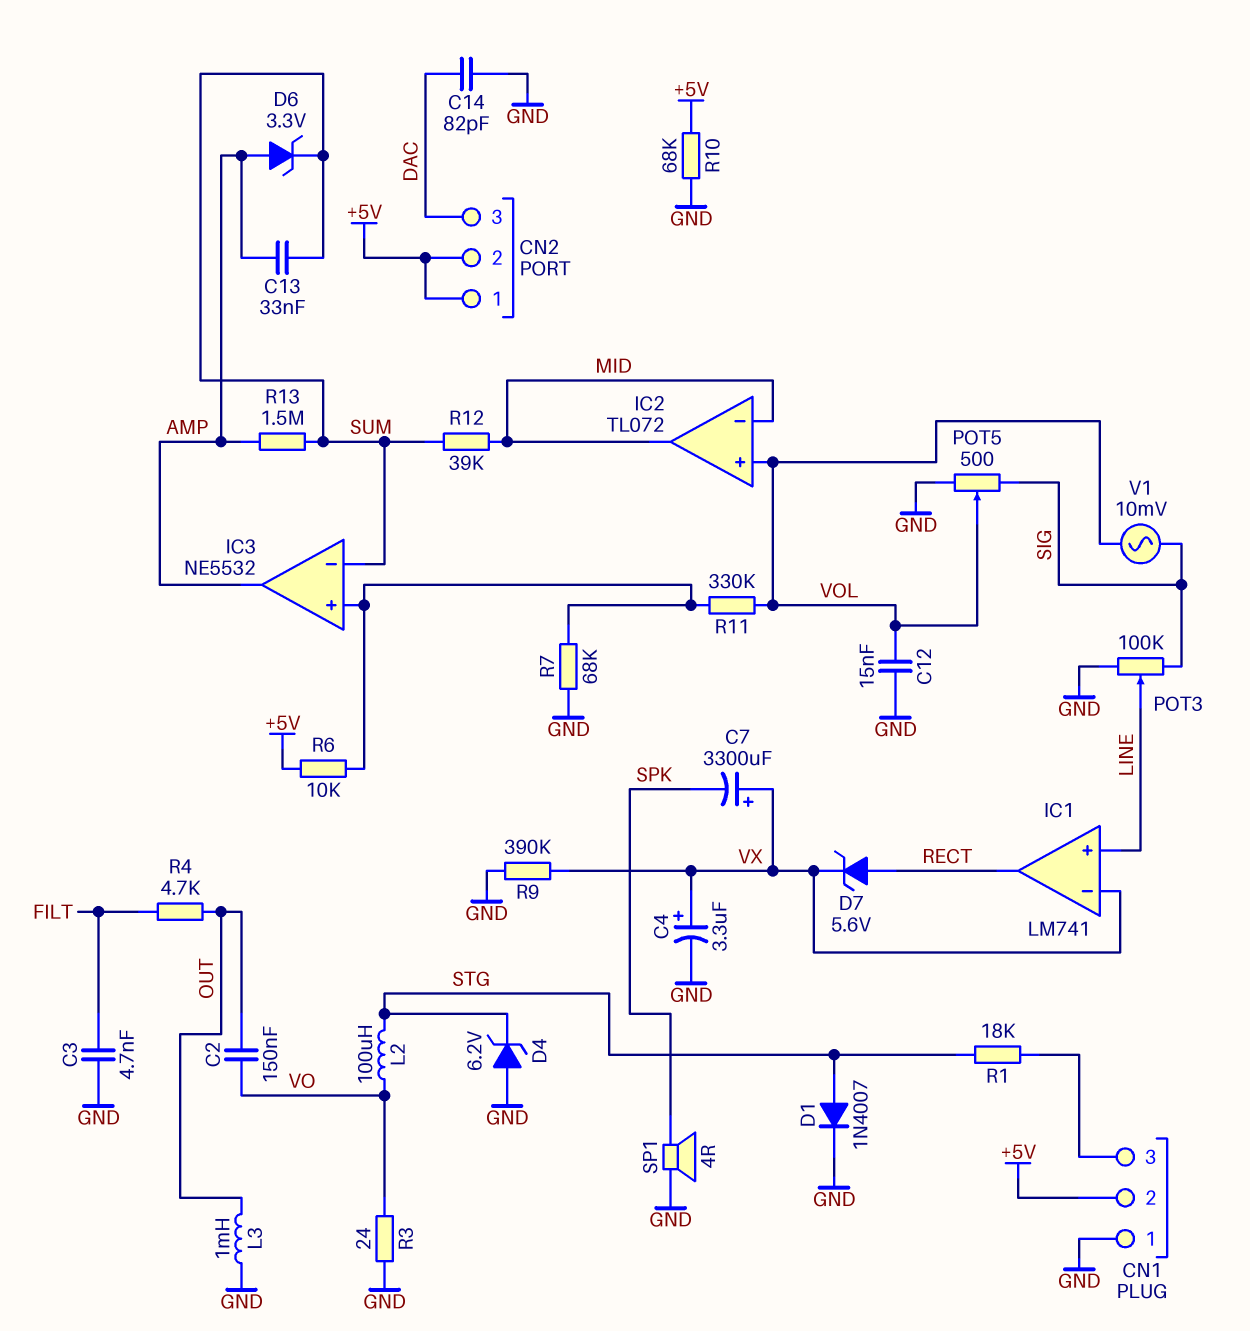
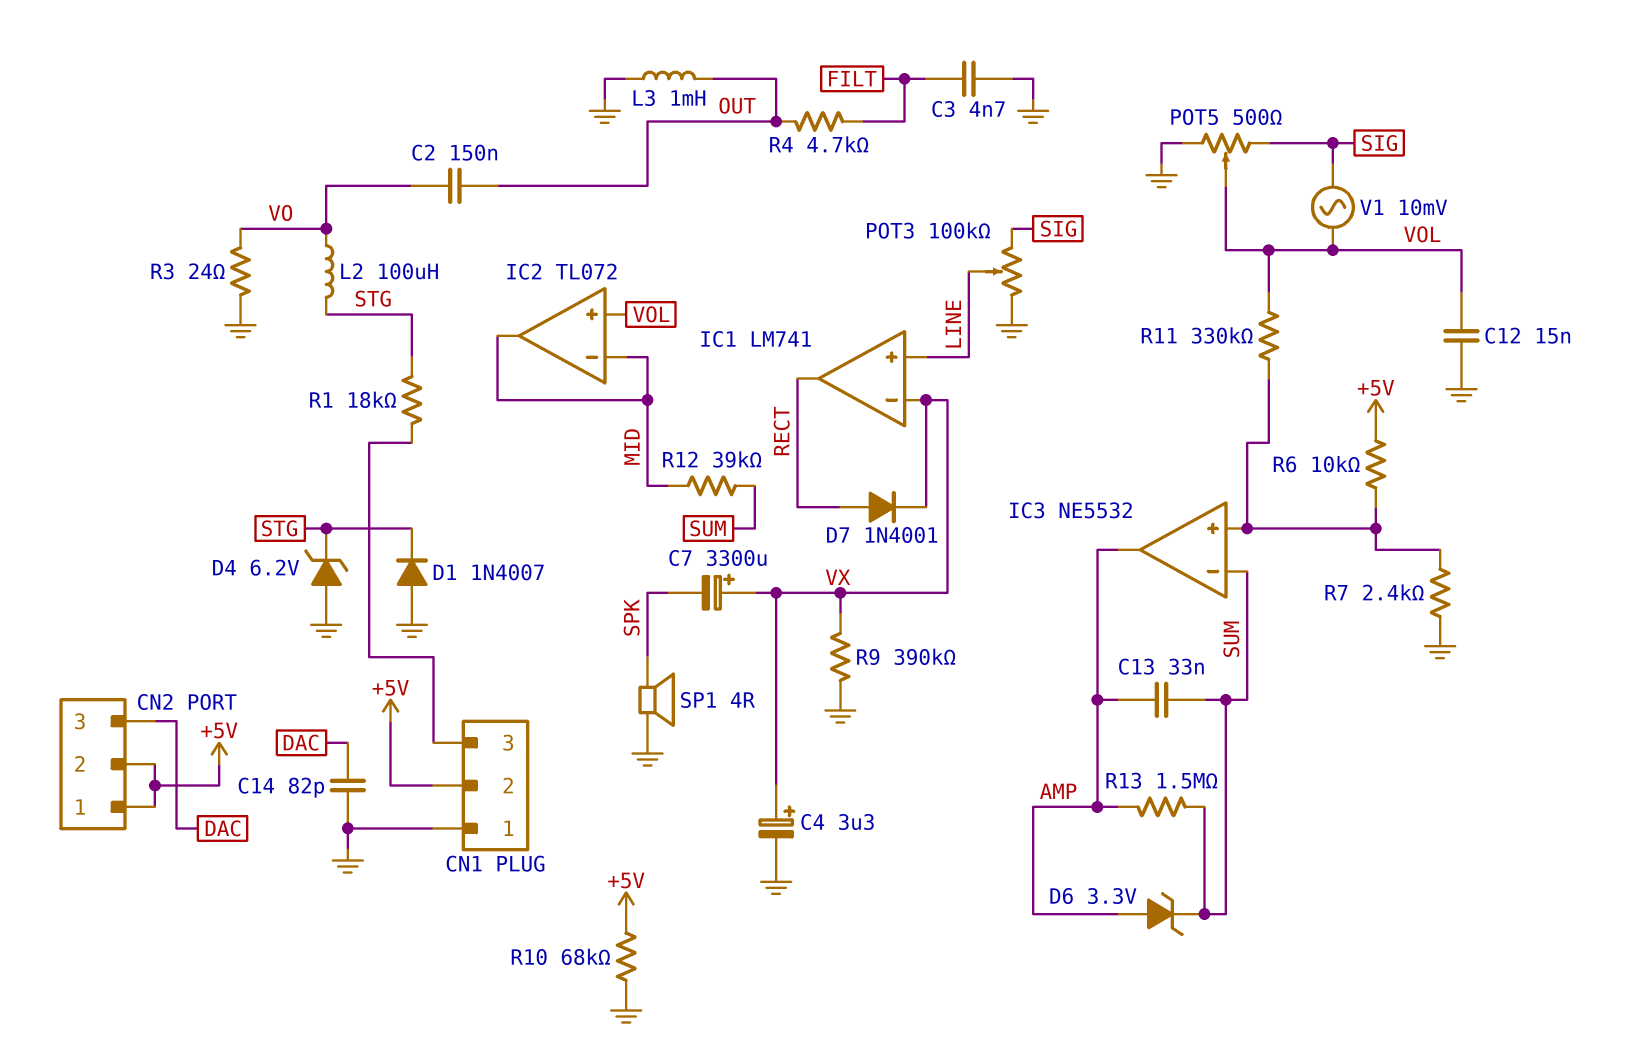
D1: diode 1N4007 (A STG, K GND) -> diode 1N4007 (A GND, K STG)
D7: zener 5.6V (A RECT, K VX) -> diode 1N4001 (A RECT, K VX)
R7: 68k (GND, IC3/in+) -> 2.4k (GND, IC3/in+)

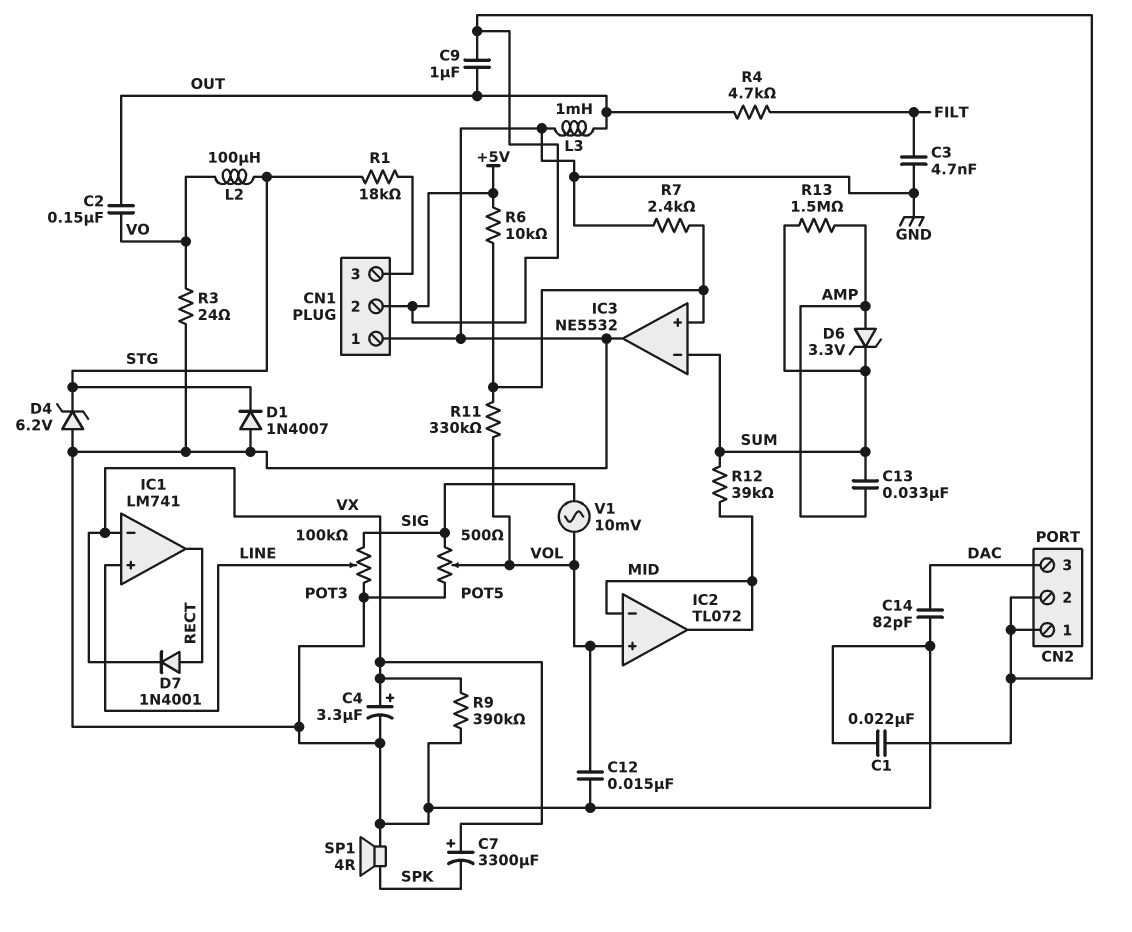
C1: none -> 22nF (+5V, GND)
C9: none -> 1uF (+5V, OUT)
IC3 pin out: AMP -> GND
R10: 68k (+5V, GND) -> none

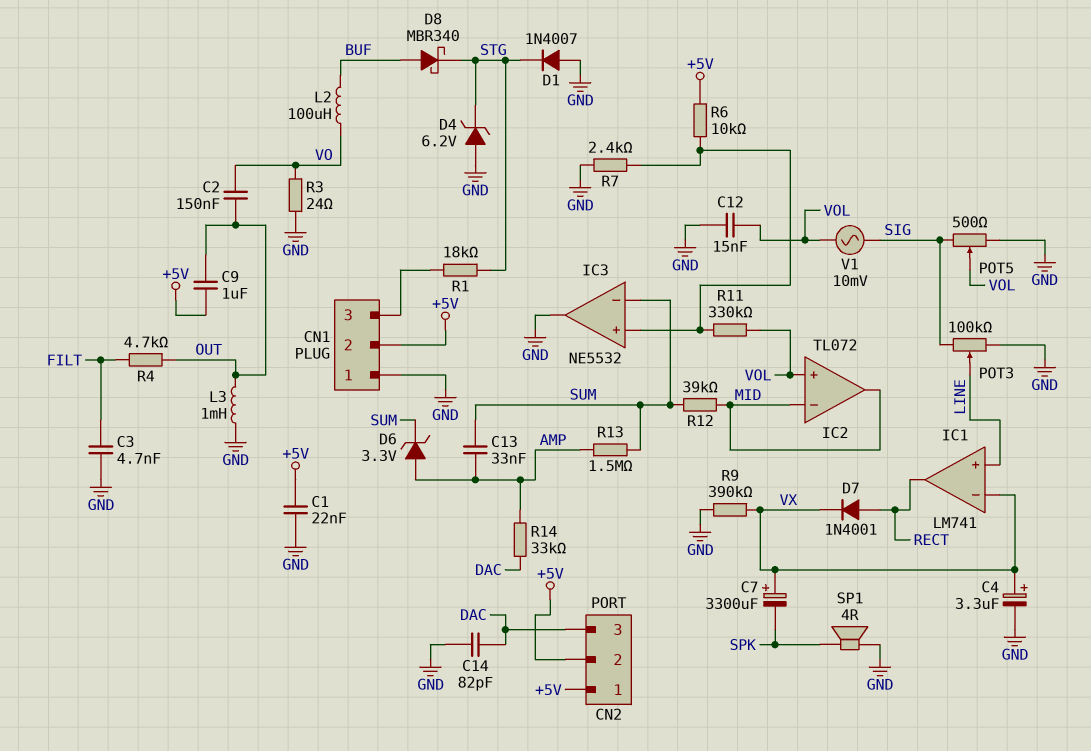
D8: none -> schottky MBR340 (A BUF, K STG)
L2: 100uH (STG, VO) -> 100uH (BUF, VO)
R14: none -> 33k (AMP, DAC)

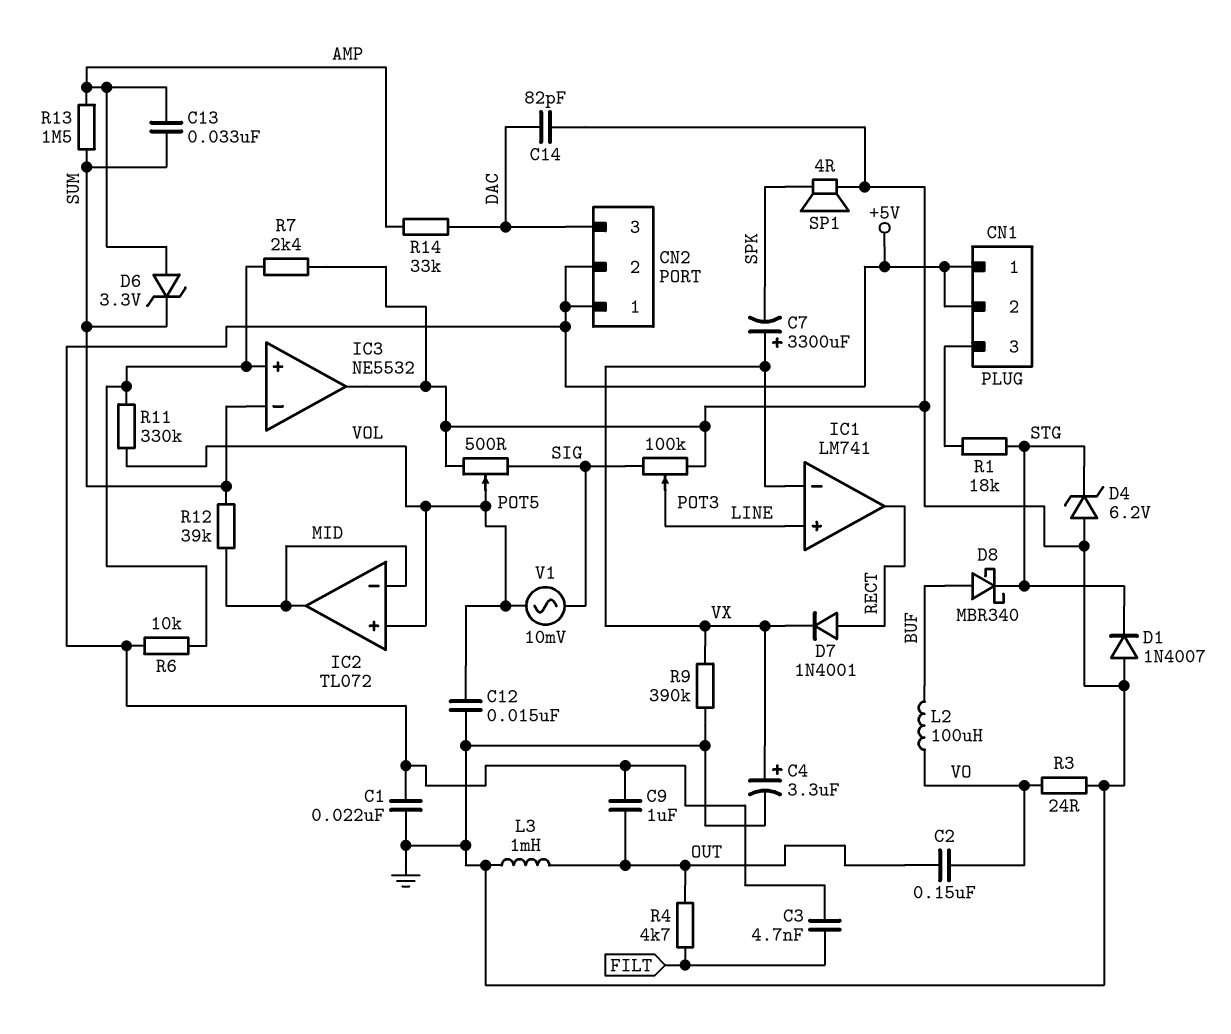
C3: 4.7nF (FILT, GND) -> 4.7nF (+5V, FILT)
CN1 pin 1: GND -> +5V

